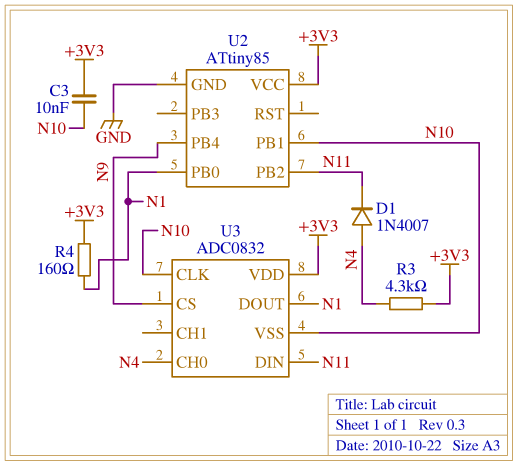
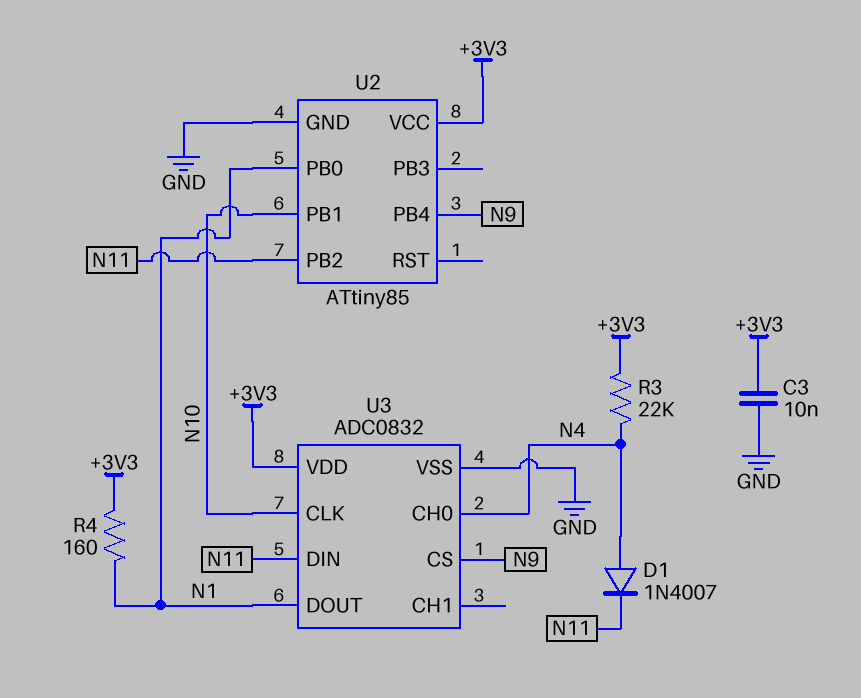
C3: 10nF (+3V3, N10) -> 10nF (+3V3, GND)
R3: 4.3k (+3V3, N4) -> 22k (+3V3, N4)
U3 pin VSS: N10 -> GND

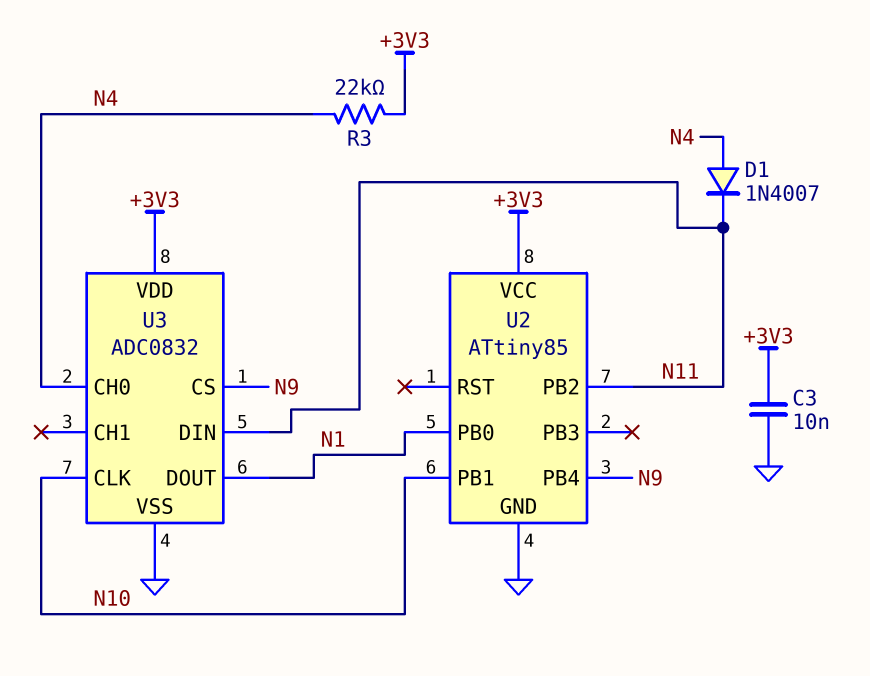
R4: 160 (+3V3, N1) -> none

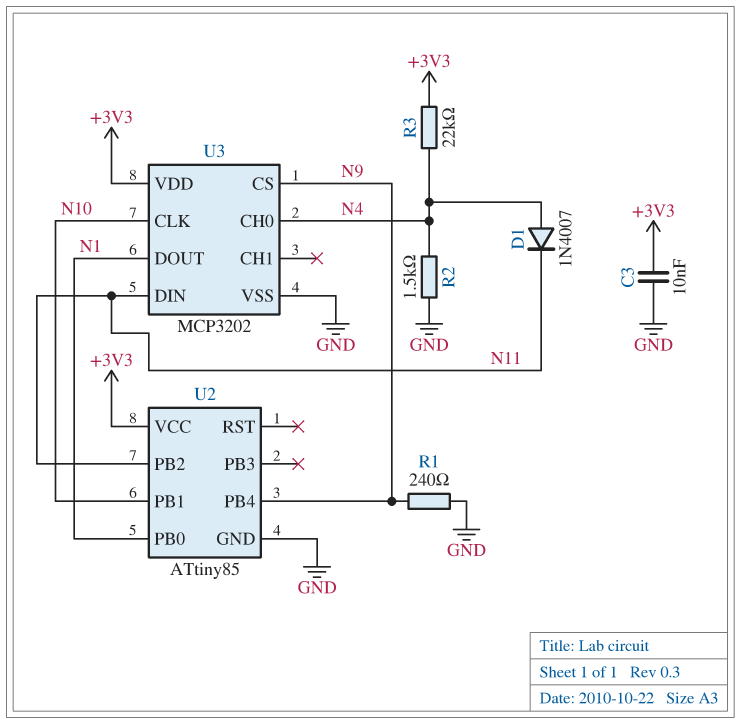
R1: none -> 240 (GND, N9)
R2: none -> 1.5k (GND, N4)
U3: ADC0832 -> MCP3202

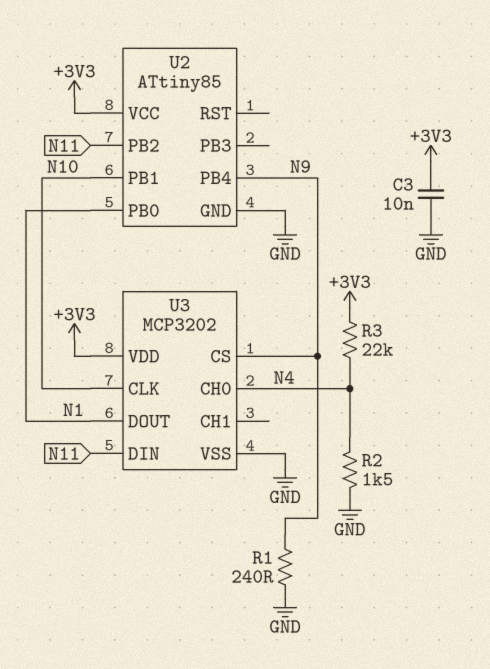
D1: diode 1N4007 (A N4, K N11) -> none

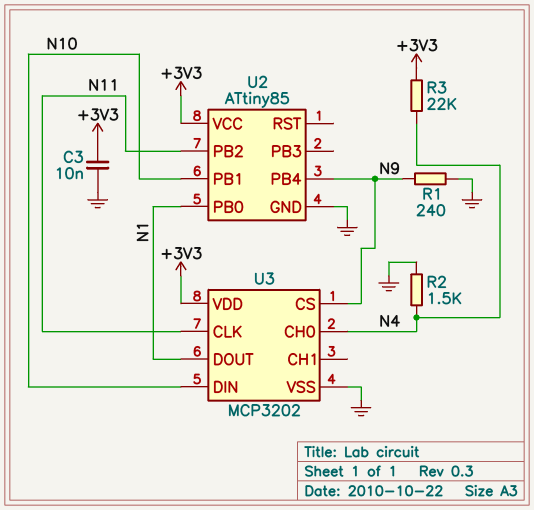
U3 pin CLK: N10 -> N11
U3 pin DIN: N11 -> N10

